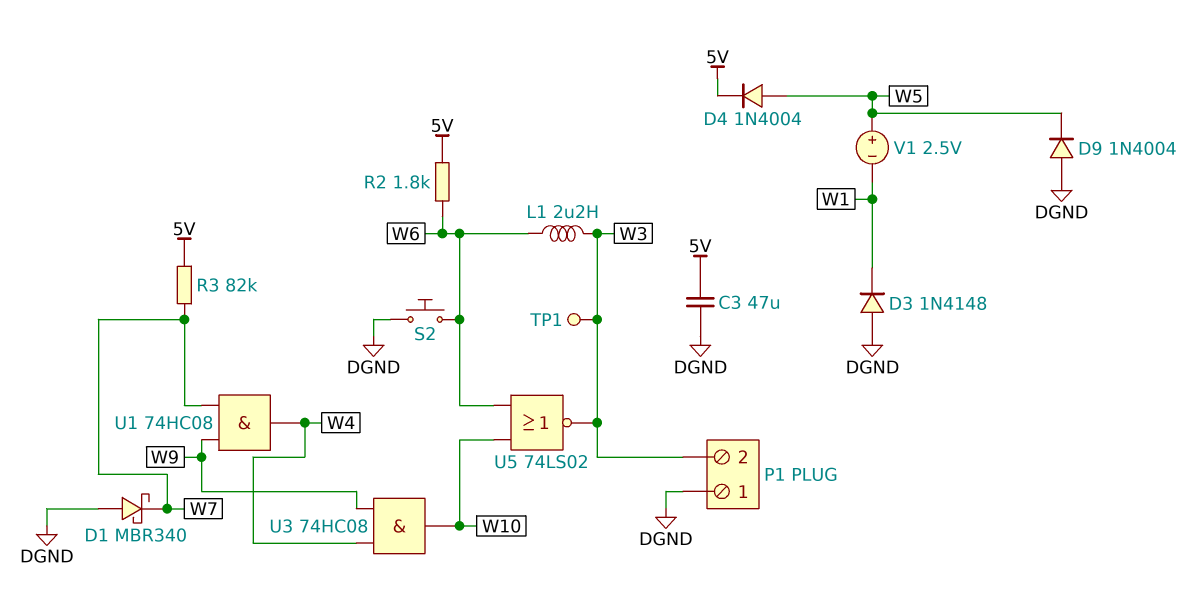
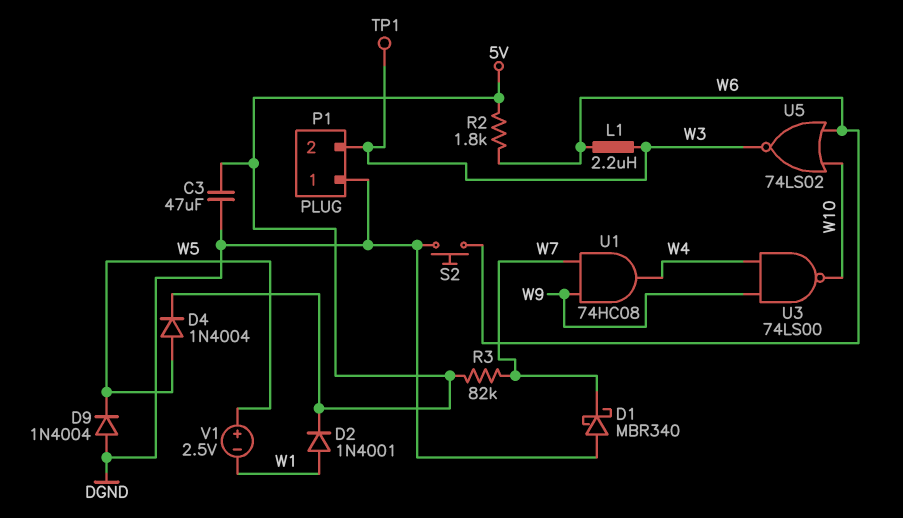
D2: none -> diode 1N4001 (A W1, K 5V)
D3: diode 1N4148 (A DGND, K W1) -> none
U3: AND 74HC08 (in W4, in W9, out W10) -> NAND 74LS00 (in W4, in W9, out W10)

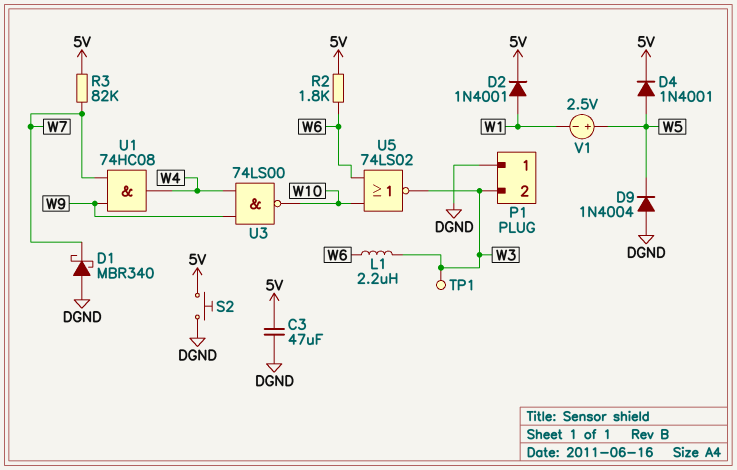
D4: diode 1N4004 (A W5, K 5V) -> diode 1N4001 (A W5, K 5V)
S2: button (DGND, W6) -> button (5V, DGND)

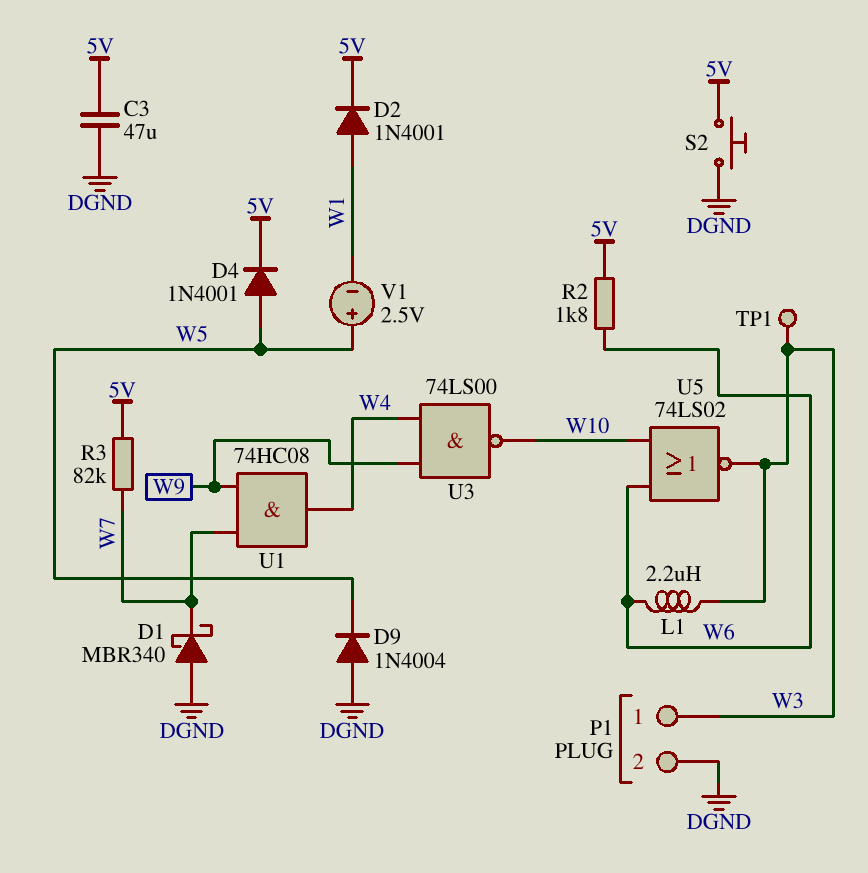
P1 pin 1: DGND -> W3
P1 pin 2: W3 -> DGND

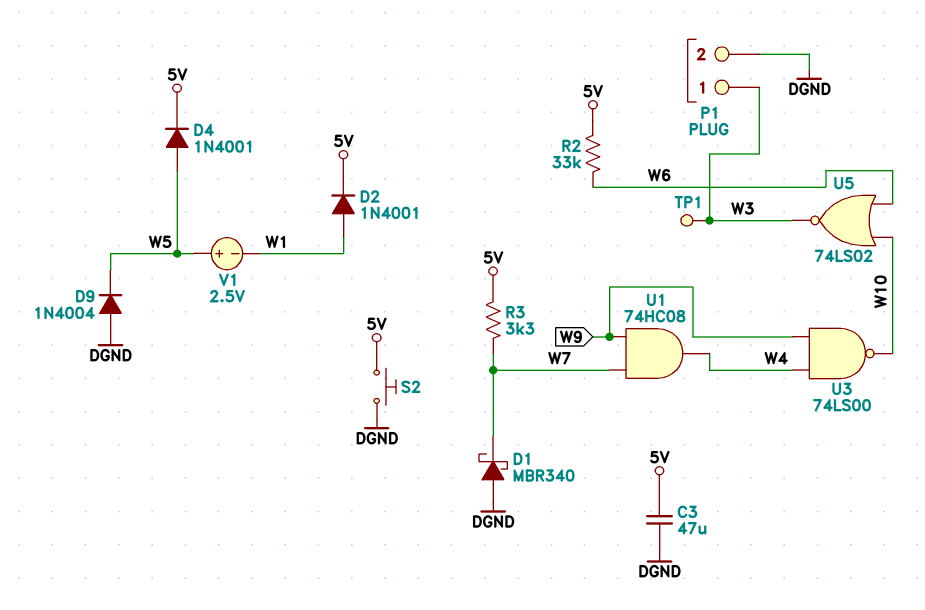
L1: 2.2uH (W3, W6) -> none
R2: 1.8k (5V, W6) -> 33k (5V, W6)
R3: 82k (5V, W7) -> 3.3k (5V, W7)

